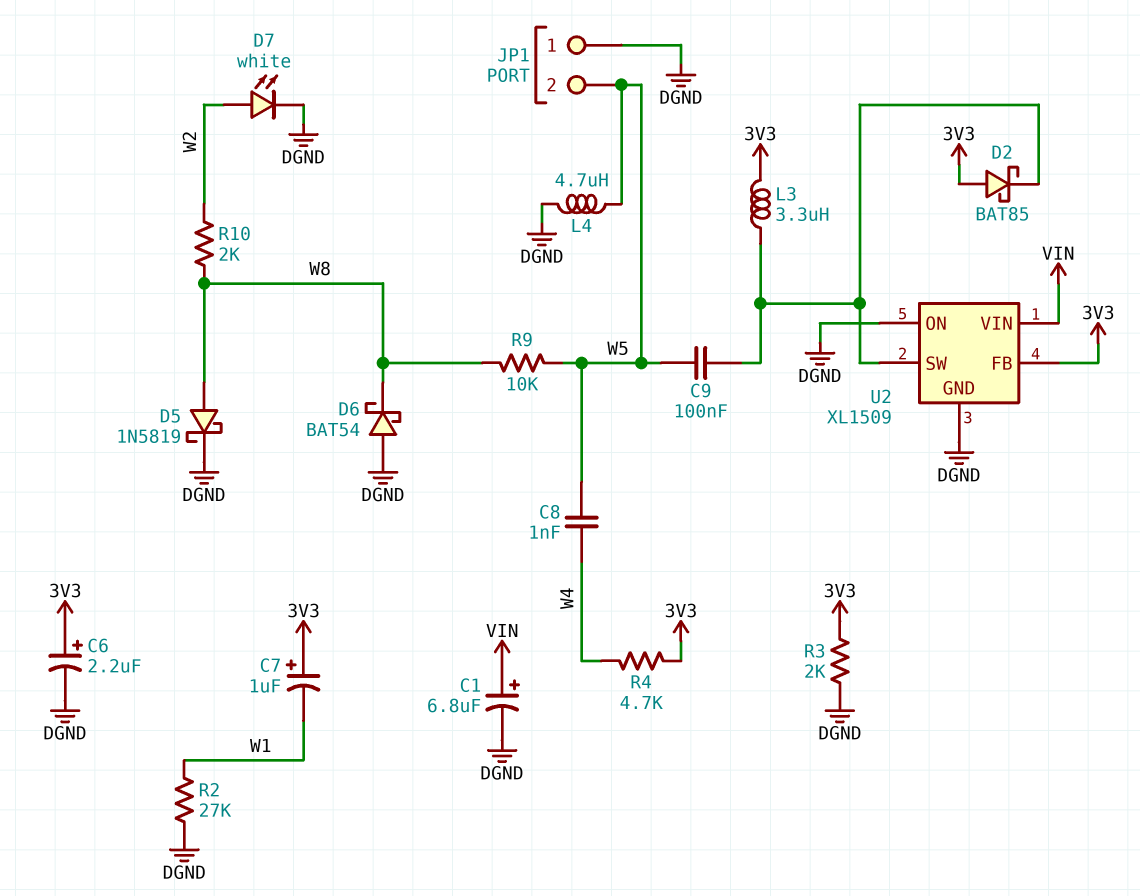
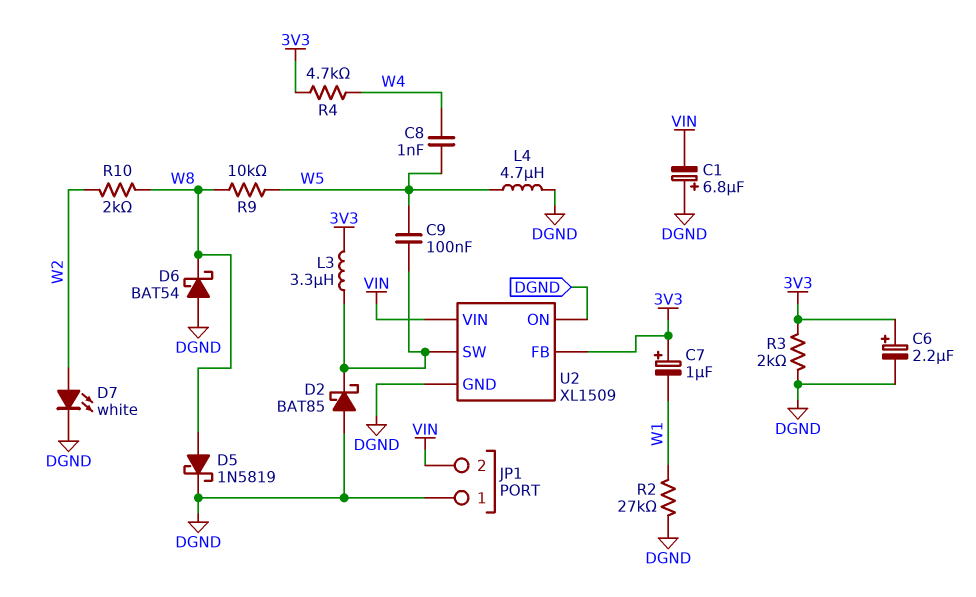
C1: 6.8uF (plus VIN, minus DGND) -> 6.8uF (plus DGND, minus VIN)
D2: schottky BAT85 (A 3V3, K U2/SW) -> schottky BAT85 (A DGND, K U2/SW)
JP1 pin 2: W5 -> VIN

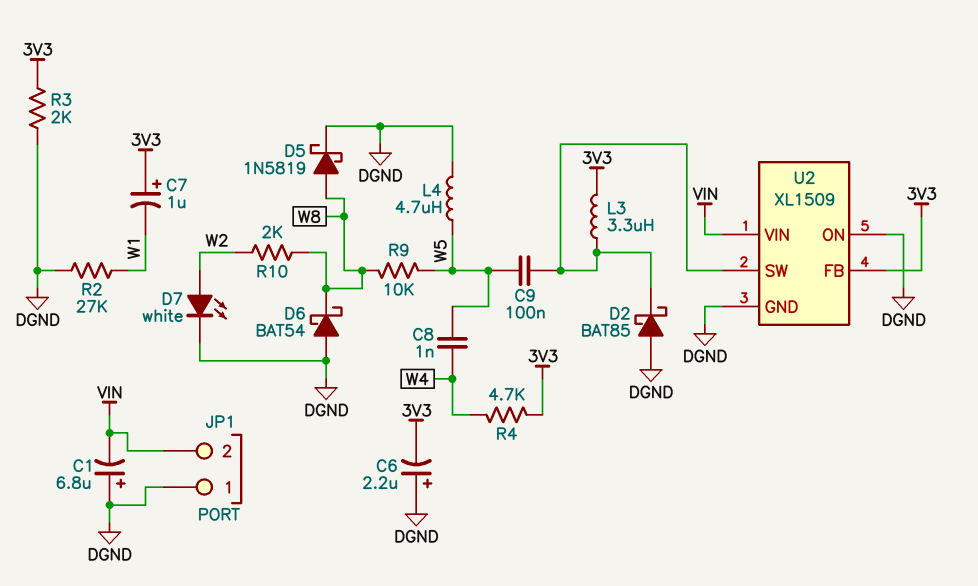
C6: 2.2uF (plus 3V3, minus DGND) -> 2.2uF (plus DGND, minus 3V3)

